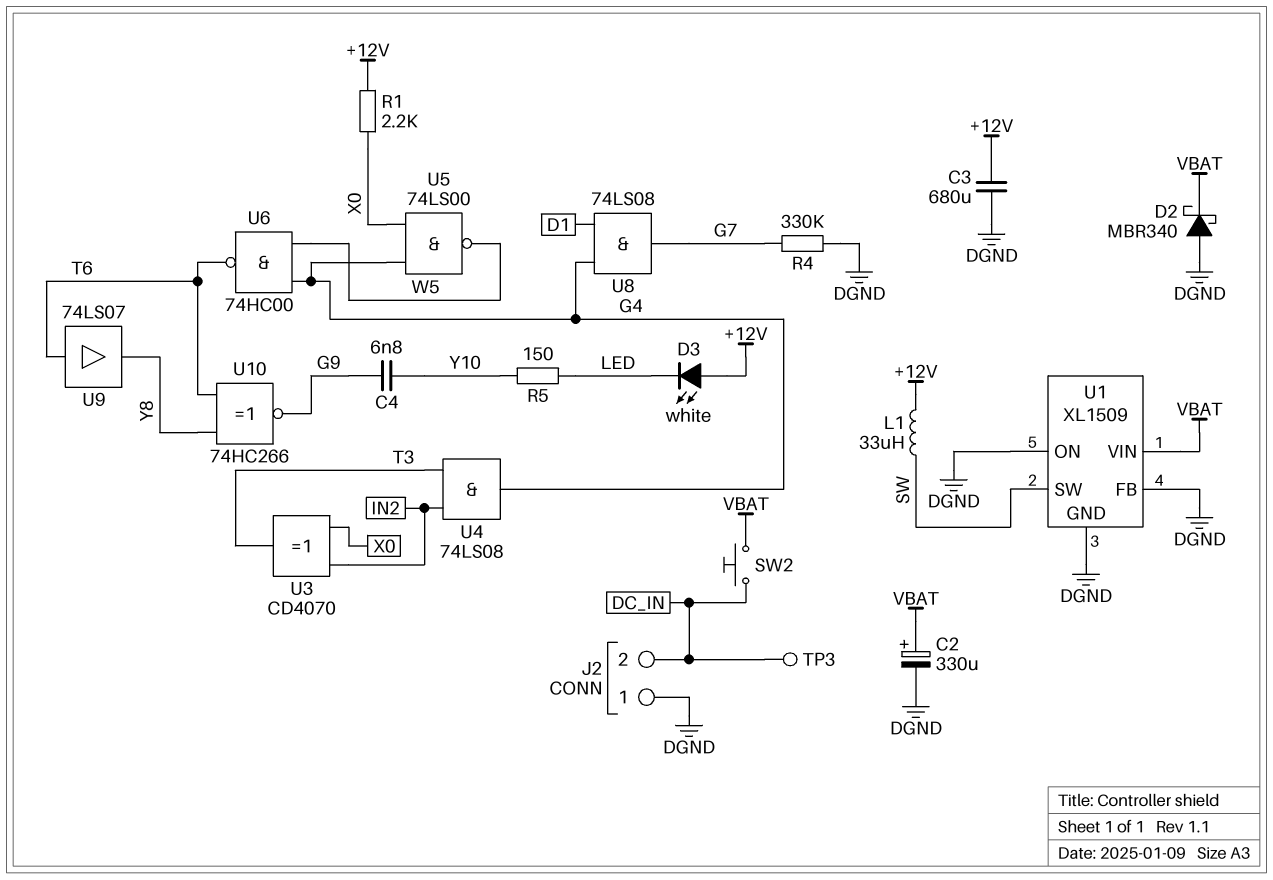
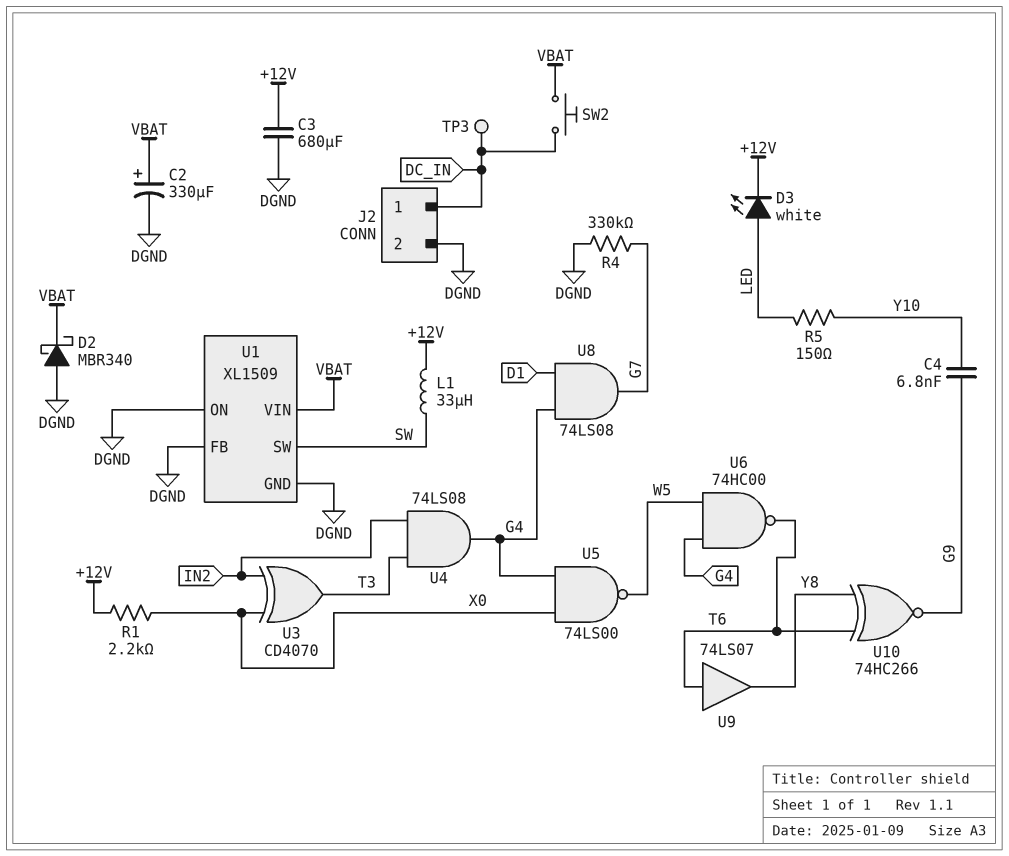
D3: LED white (A +12V, K LED) -> LED white (A LED, K +12V)
J2 pin 1: DGND -> DC_IN
J2 pin 2: DC_IN -> DGND

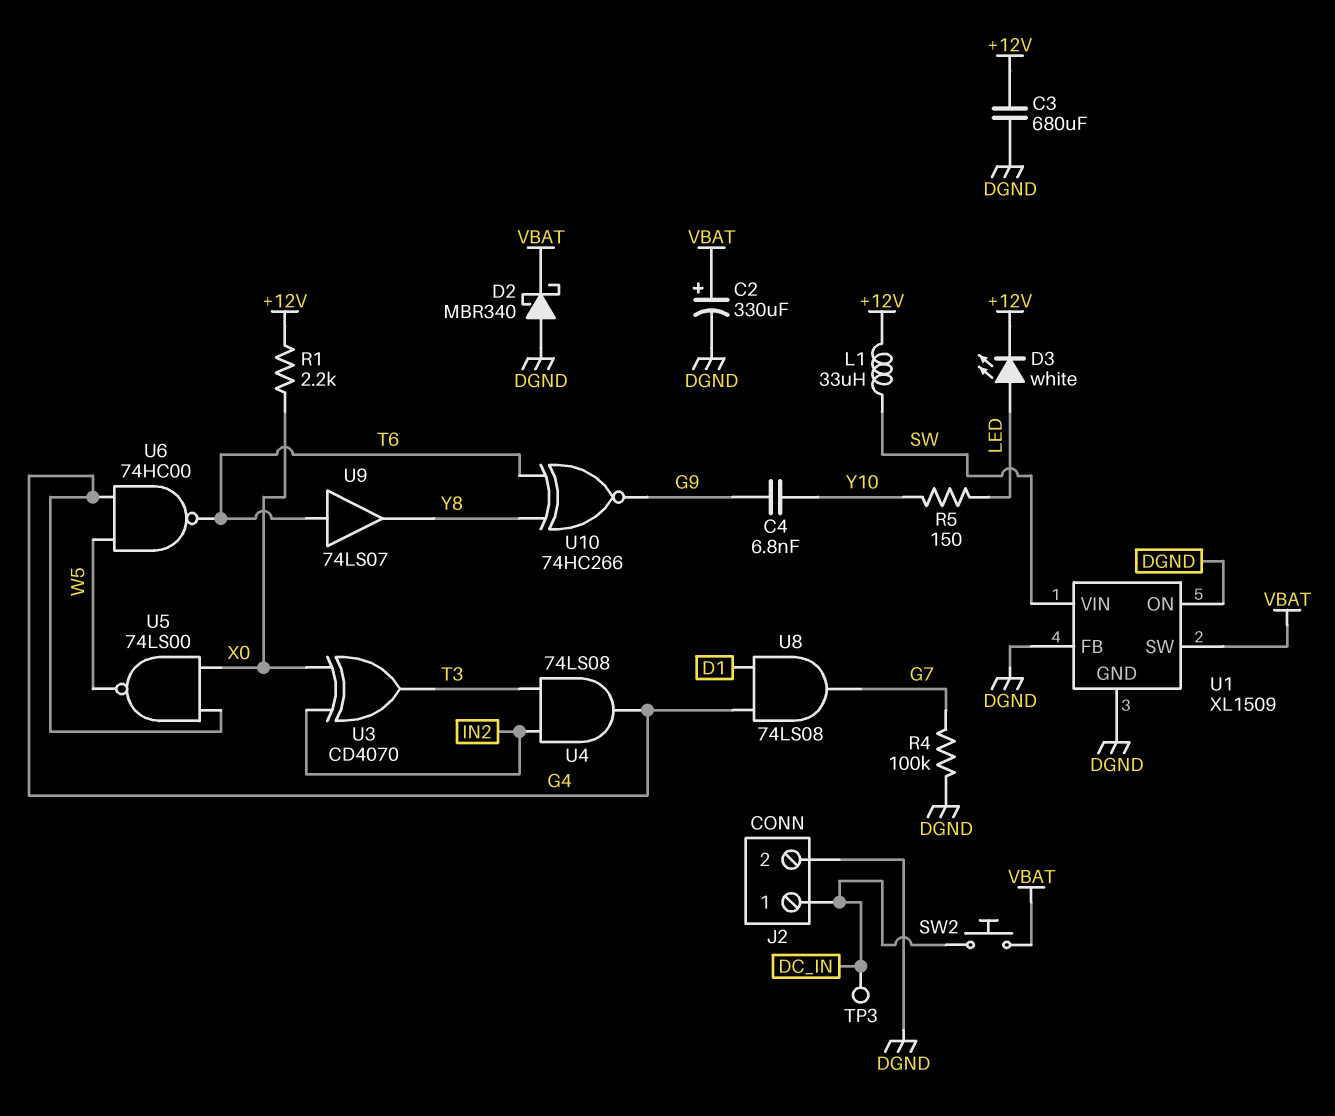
R4: 330k (DGND, G7) -> 100k (DGND, G7)
U1 pin SW: SW -> VBAT
U1 pin VIN: VBAT -> SW

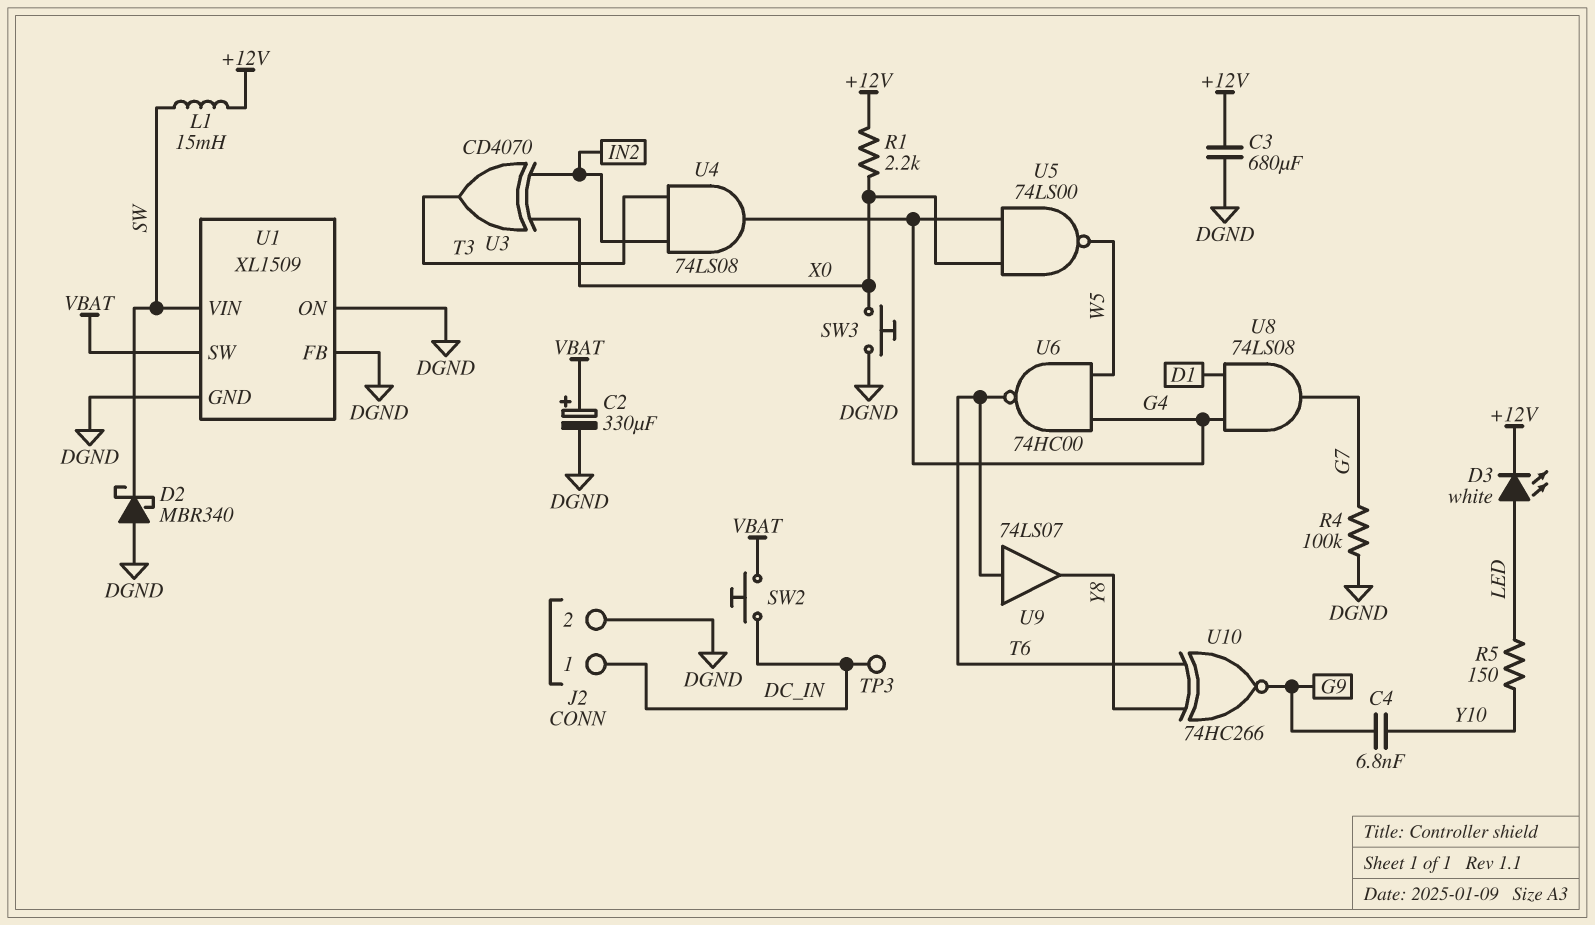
D2: schottky MBR340 (A DGND, K VBAT) -> schottky MBR340 (A DGND, K SW)
L1: 33uH (+12V, SW) -> 15mH (+12V, SW)
SW3: none -> button (DGND, X0)

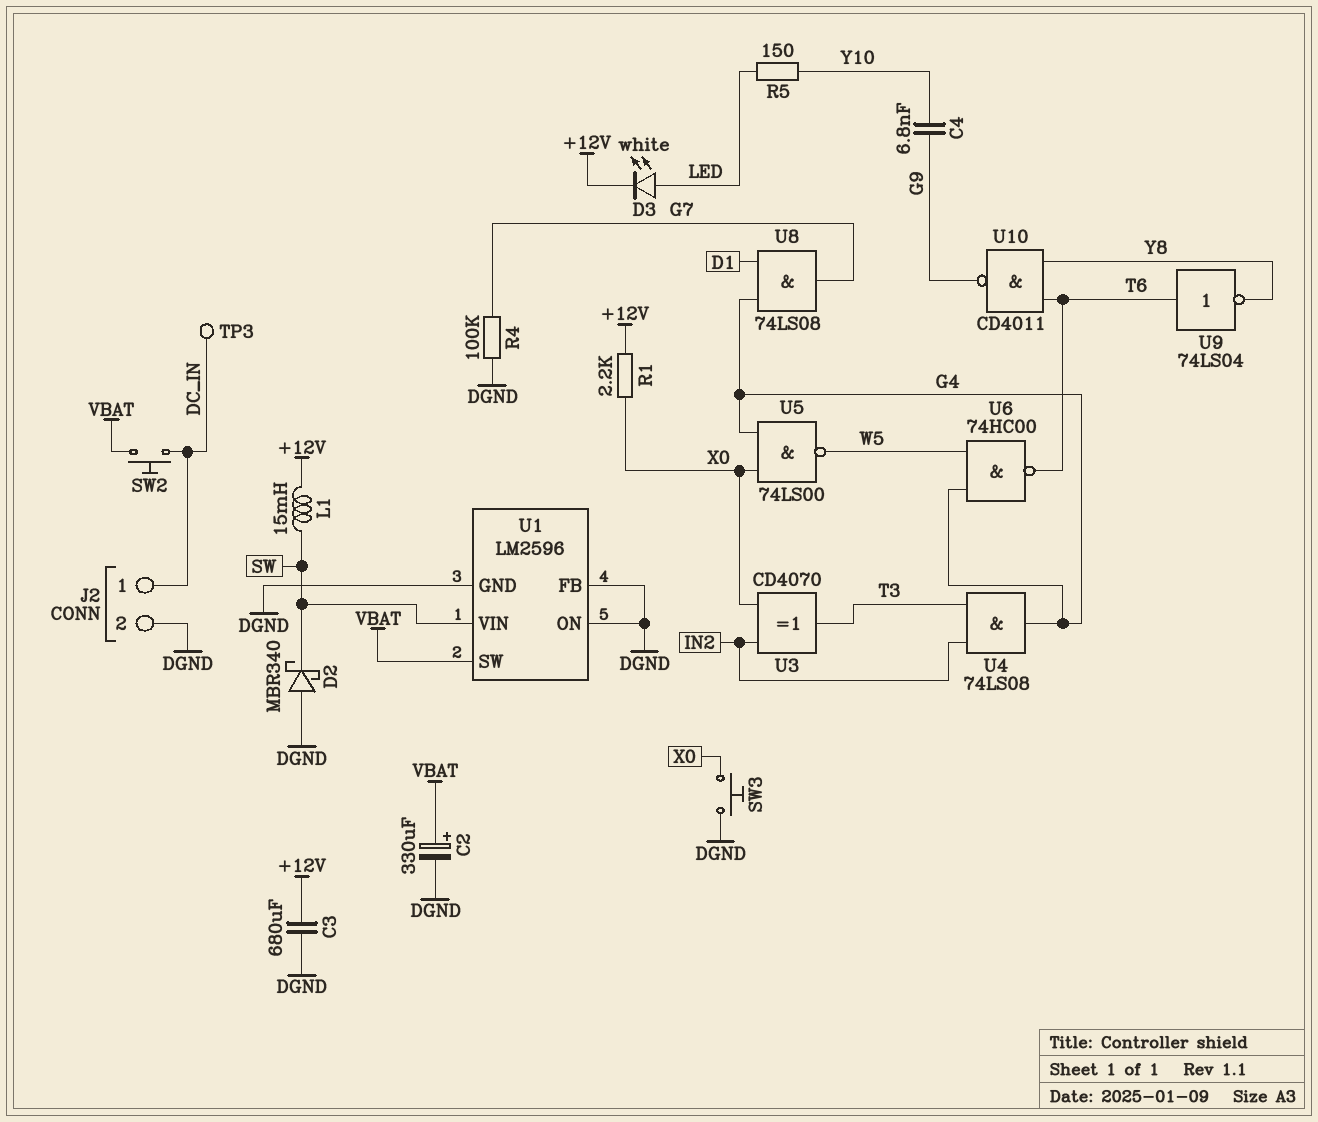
U1: XL1509 -> LM2596
U9: buffer 74LS07 (in T6, out Y8) -> NOT 74LS04 (in T6, out Y8)
U10: XNOR 74HC266 (in T6, in Y8, out G9) -> NAND CD4011 (in T6, in Y8, out G9)

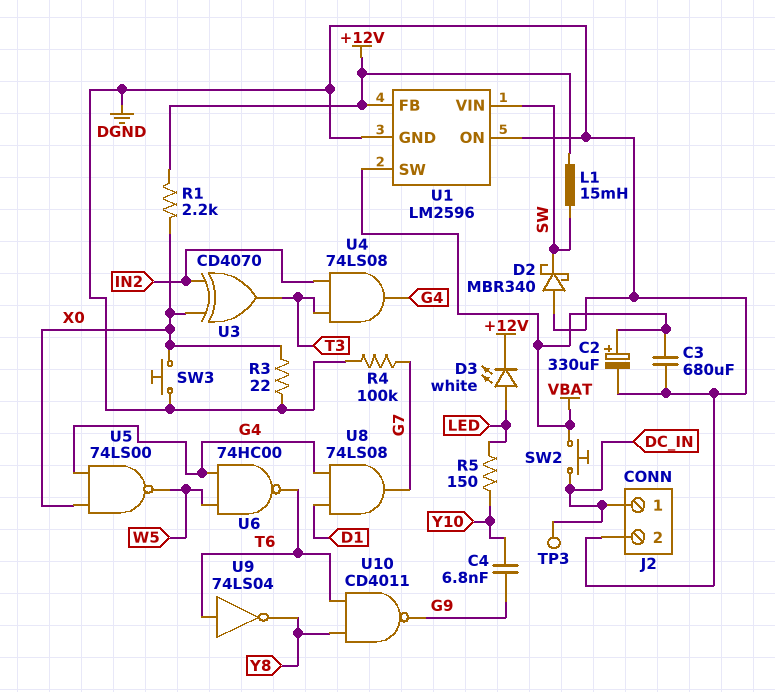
C3: 680uF (+12V, DGND) -> 680uF (DGND, VBAT)
R3: none -> 22 (DGND, X0)
U1 pin FB: DGND -> +12V

